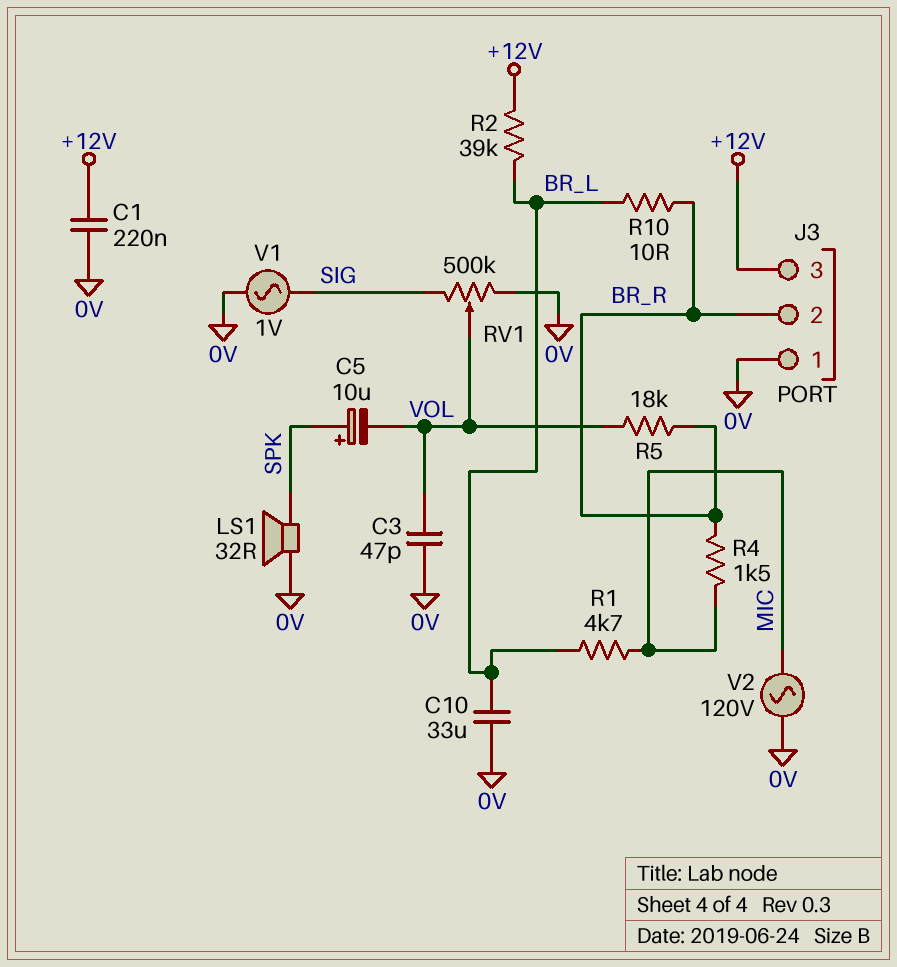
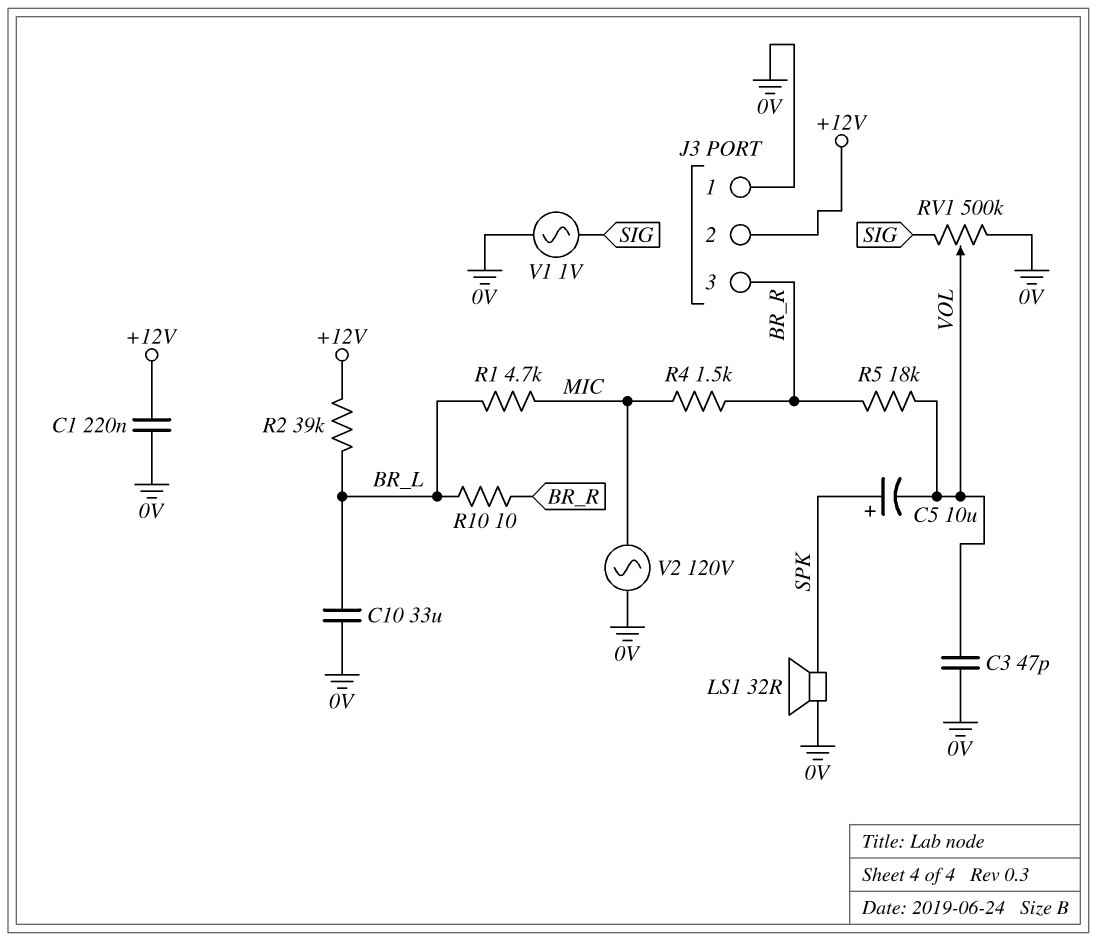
J3 pin 2: BR_R -> +12V
J3 pin 3: +12V -> BR_R

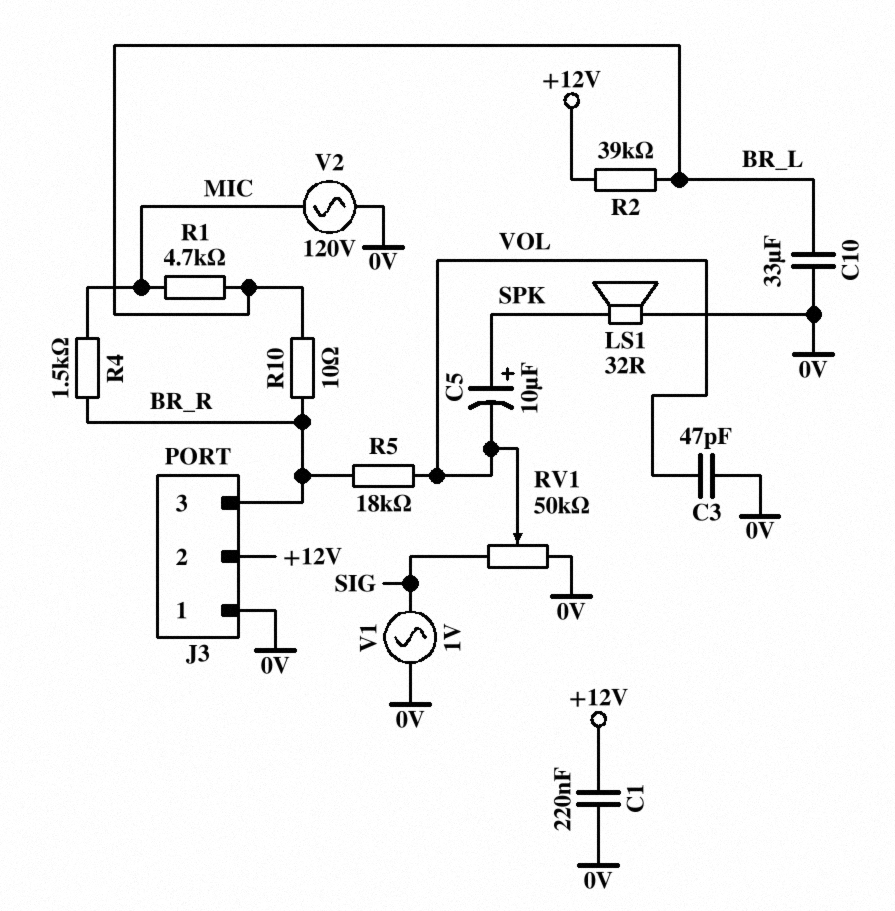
RV1: 500k (0V, SIG, wiper VOL) -> 50k (0V, SIG, wiper VOL)

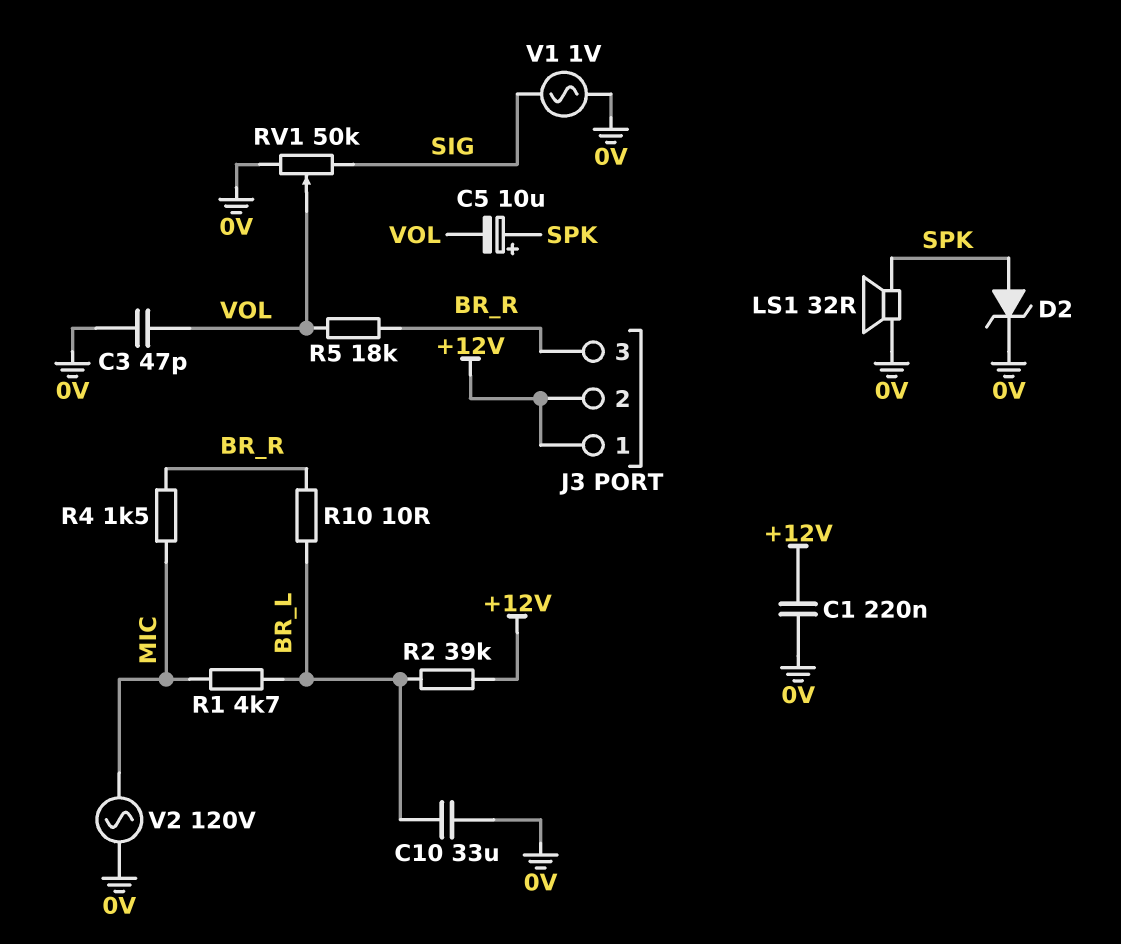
D2: none -> zener (A SPK, K 0V)
J3 pin 1: 0V -> +12V

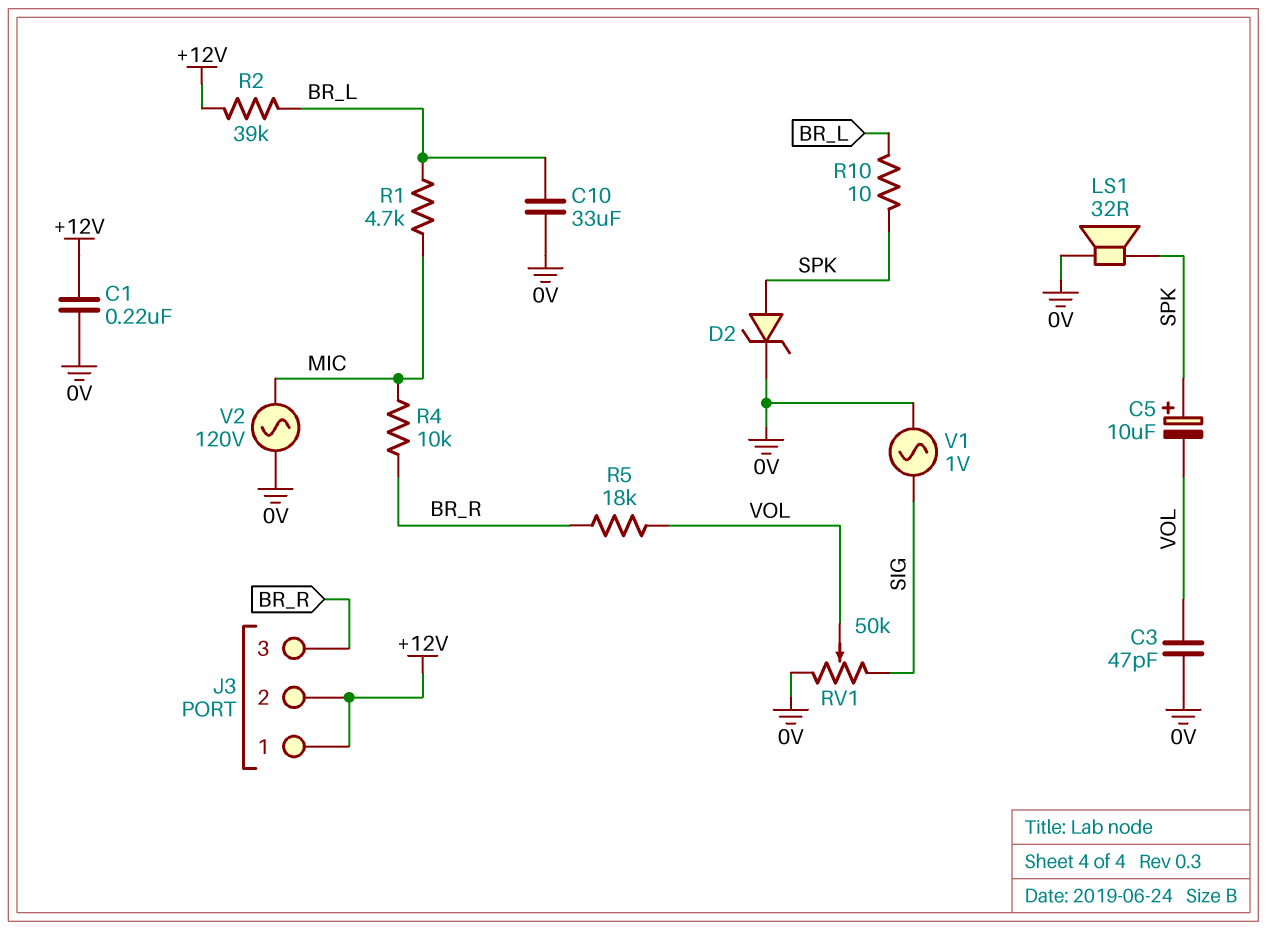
R4: 1.5k (BR_R, MIC) -> 10k (BR_R, MIC)
R10: 10 (BR_L, BR_R) -> 10 (BR_L, SPK)

